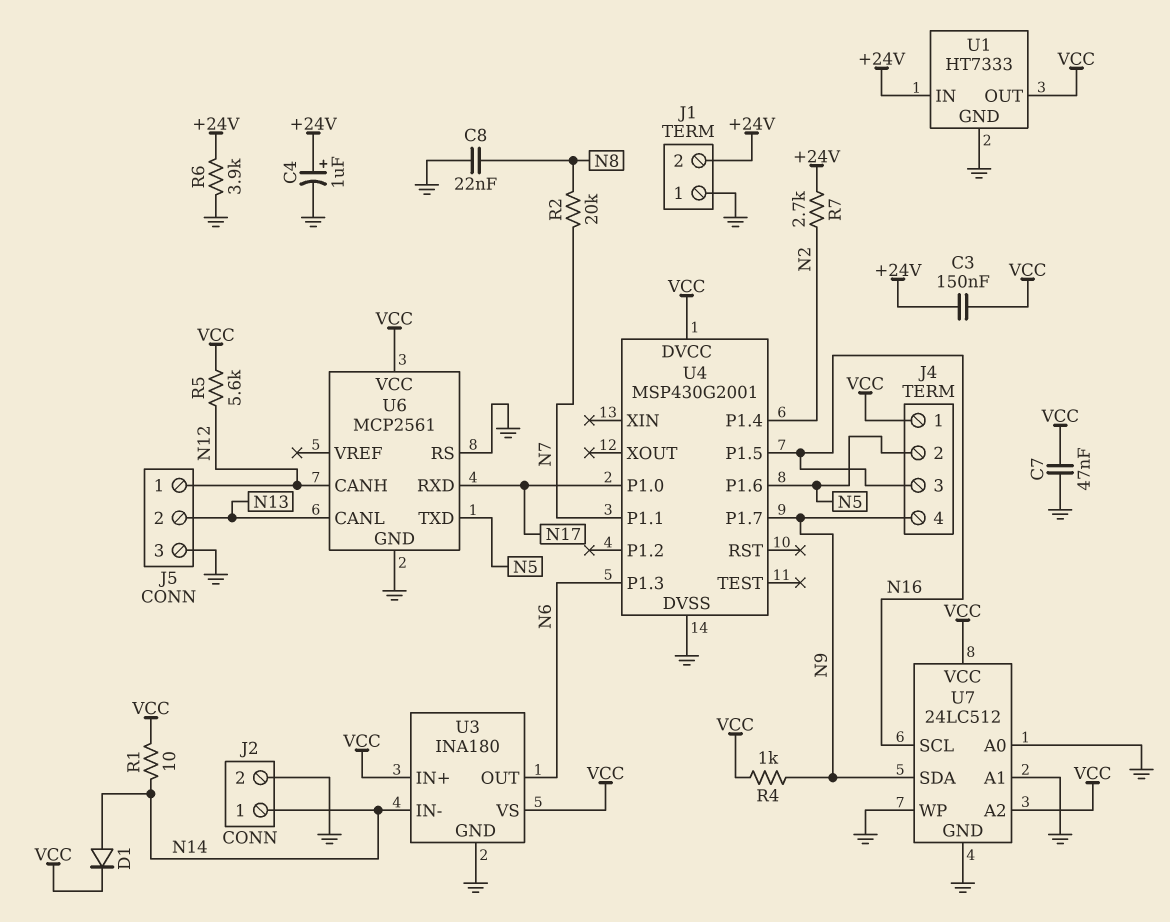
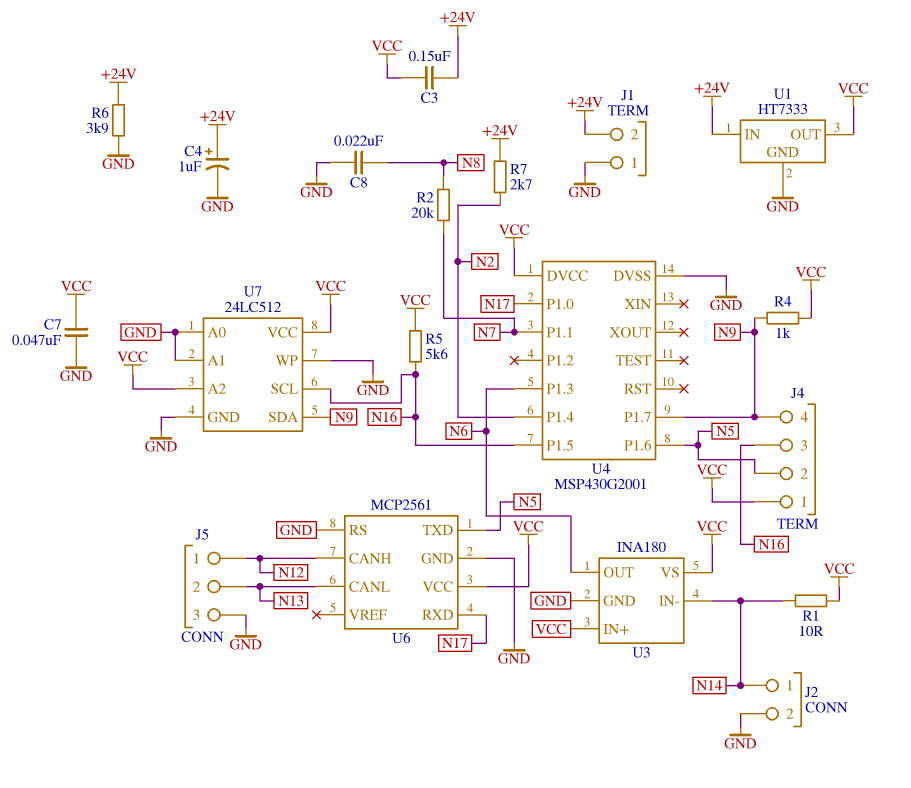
D1: diode (A N14, K VCC) -> none
R5: 5.6k (N12, VCC) -> 5.6k (N16, VCC)

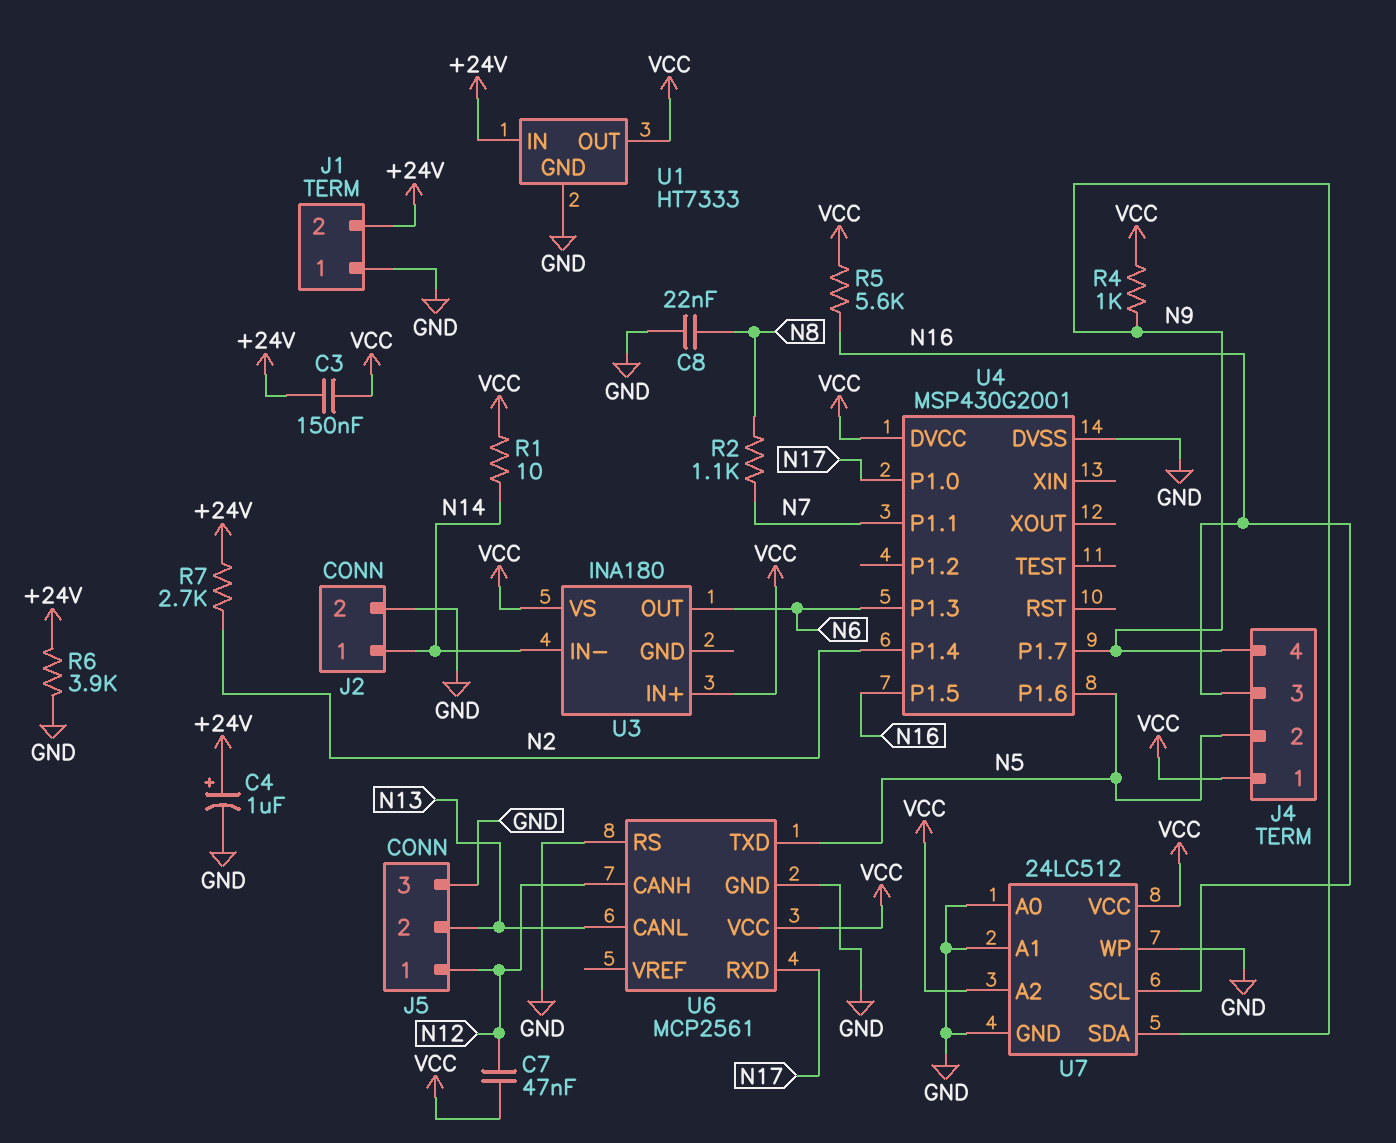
C7: 47nF (GND, VCC) -> 47nF (N12, VCC)
R2: 20k (N7, N8) -> 1.1k (N7, N8)
U3 pin GND: GND -> none

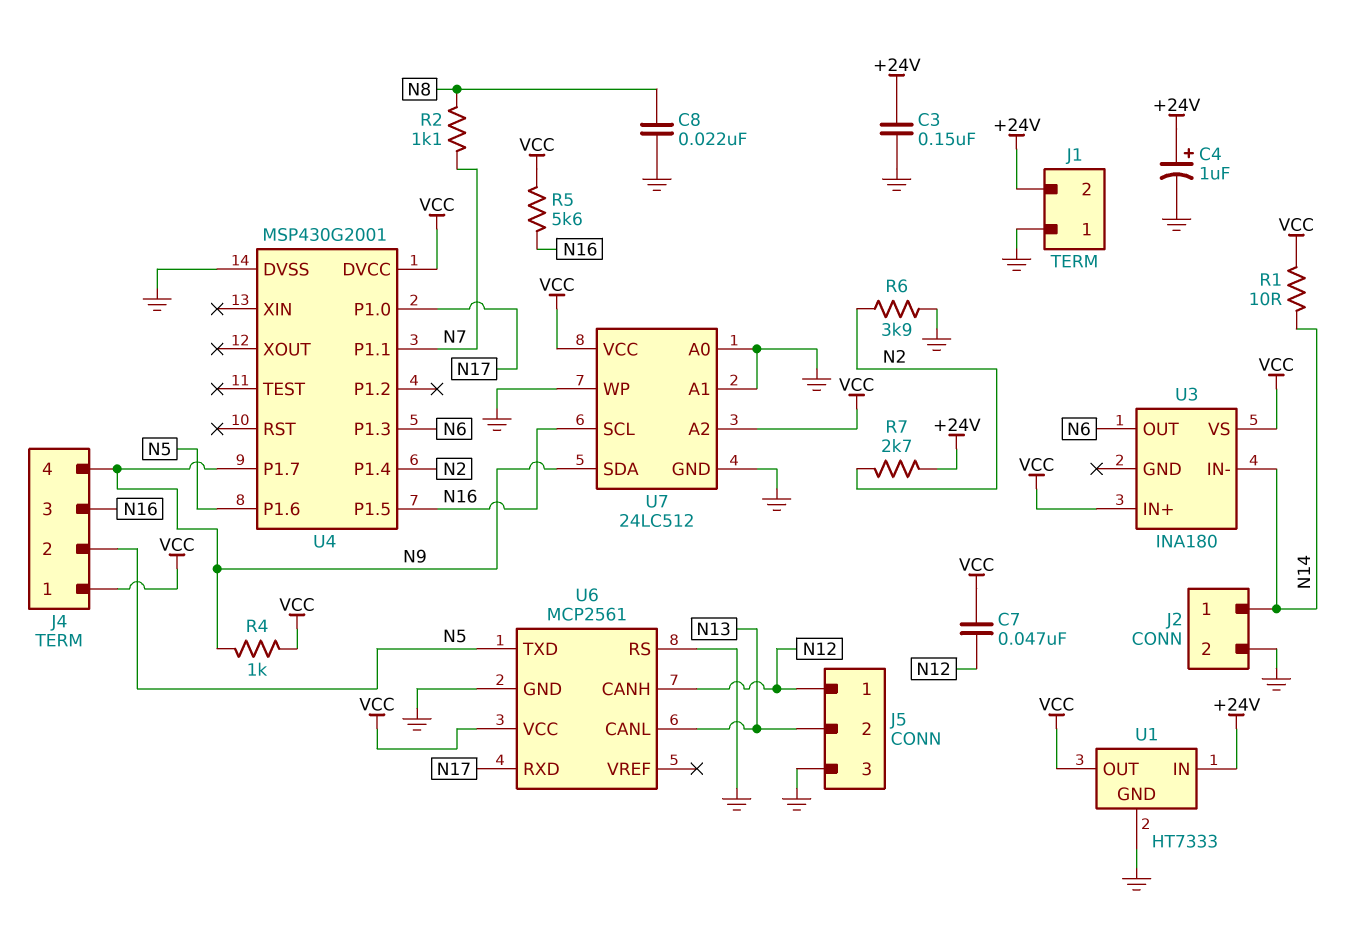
C3: 150nF (+24V, VCC) -> 150nF (+24V, GND)
R6: 3.9k (+24V, GND) -> 3.9k (GND, N2)

